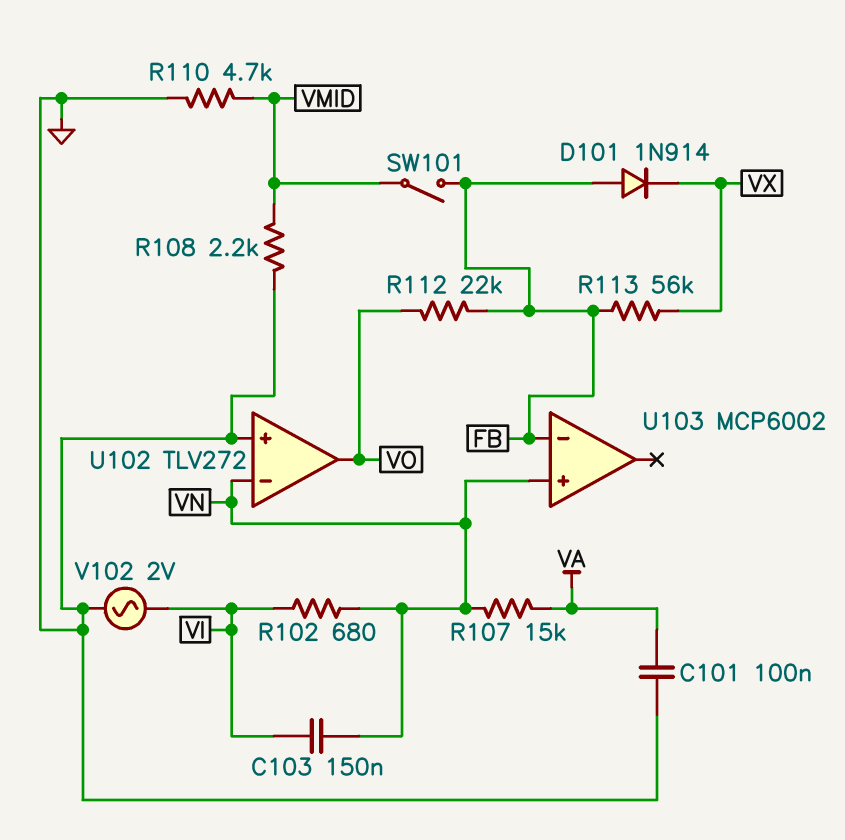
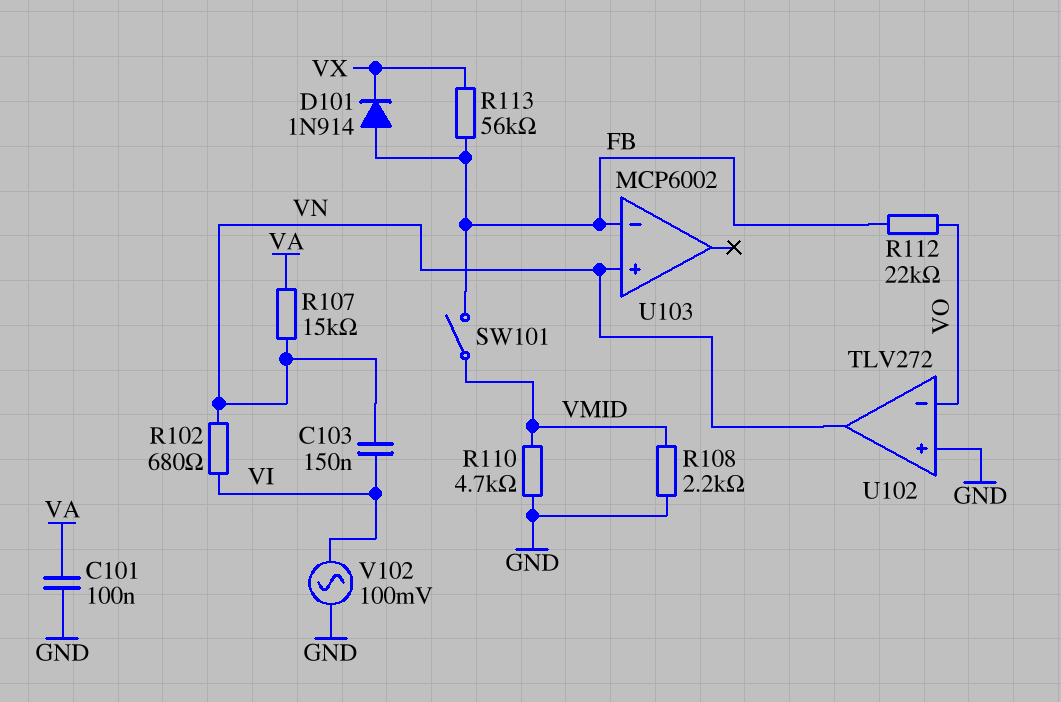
U102 pin in-: VN -> VO
U102 pin out: VO -> VN
V102: AC 2V (GND, VI) -> AC 100mV (GND, VI)

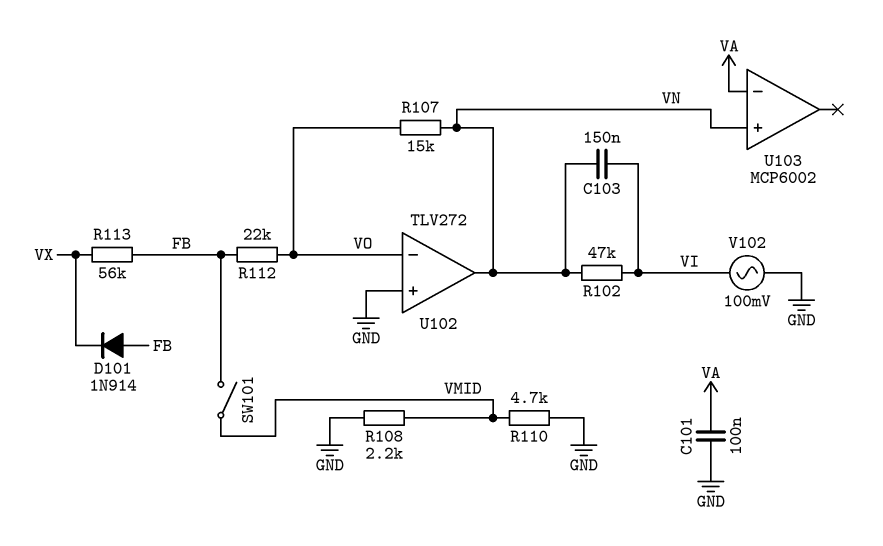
R102: 680 (VI, VN) -> 47k (VI, VN)
R107: 15k (VA, VN) -> 15k (VN, VO)
U103 pin in-: FB -> VA

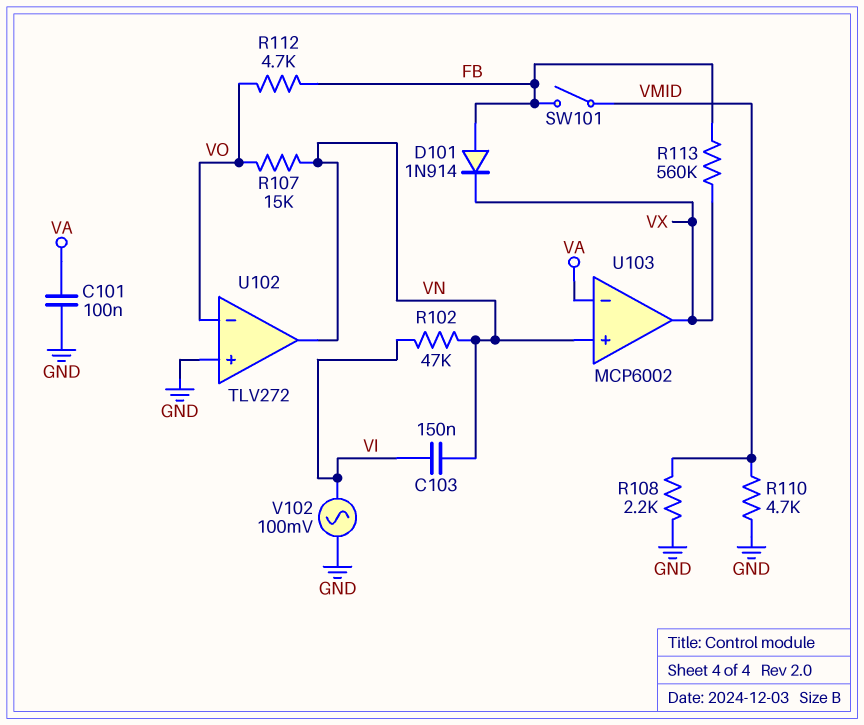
R112: 22k (FB, VO) -> 4.7k (FB, VO)
R113: 56k (FB, VX) -> 560k (FB, VX)
U103 pin out: none -> VX

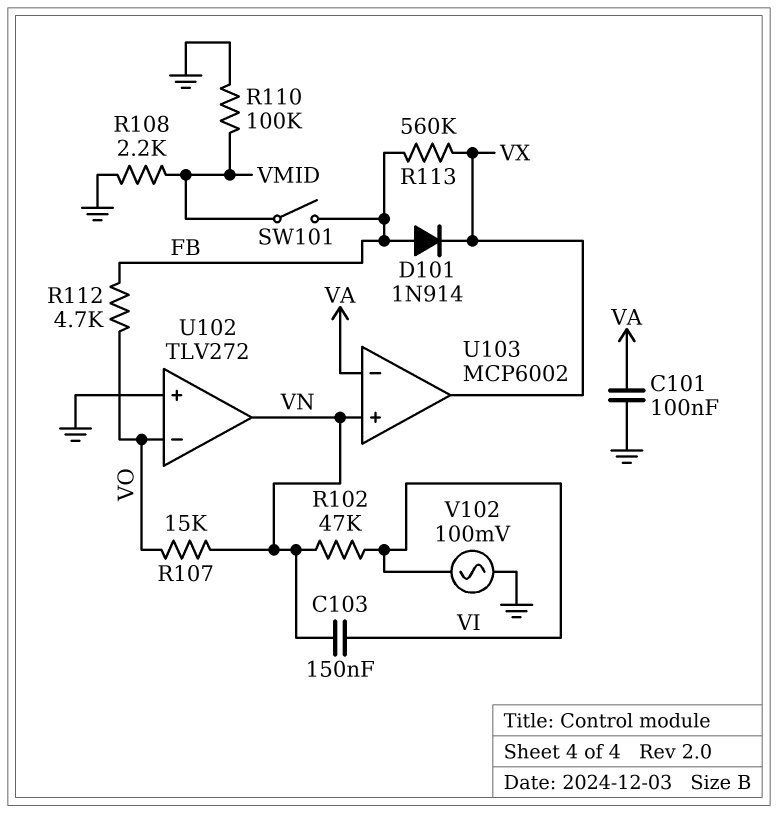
R110: 4.7k (GND, VMID) -> 100k (GND, VMID)

